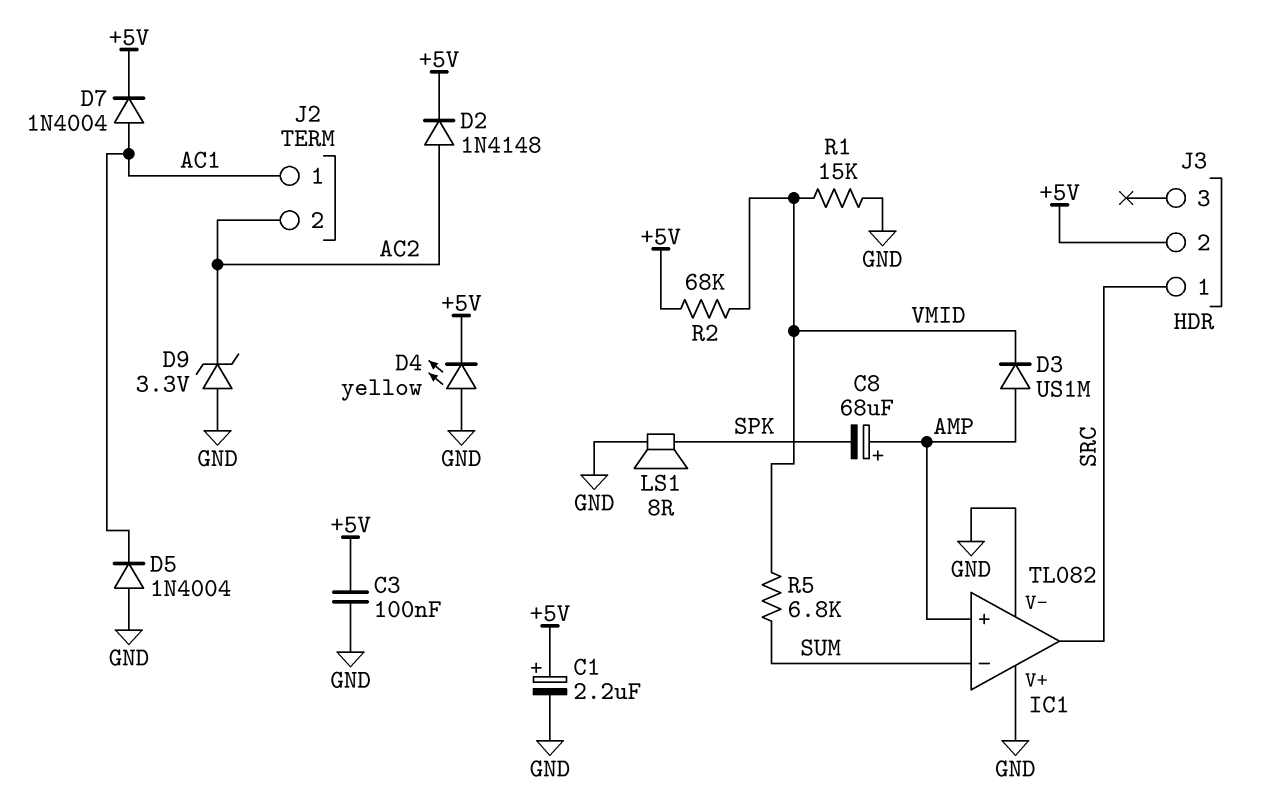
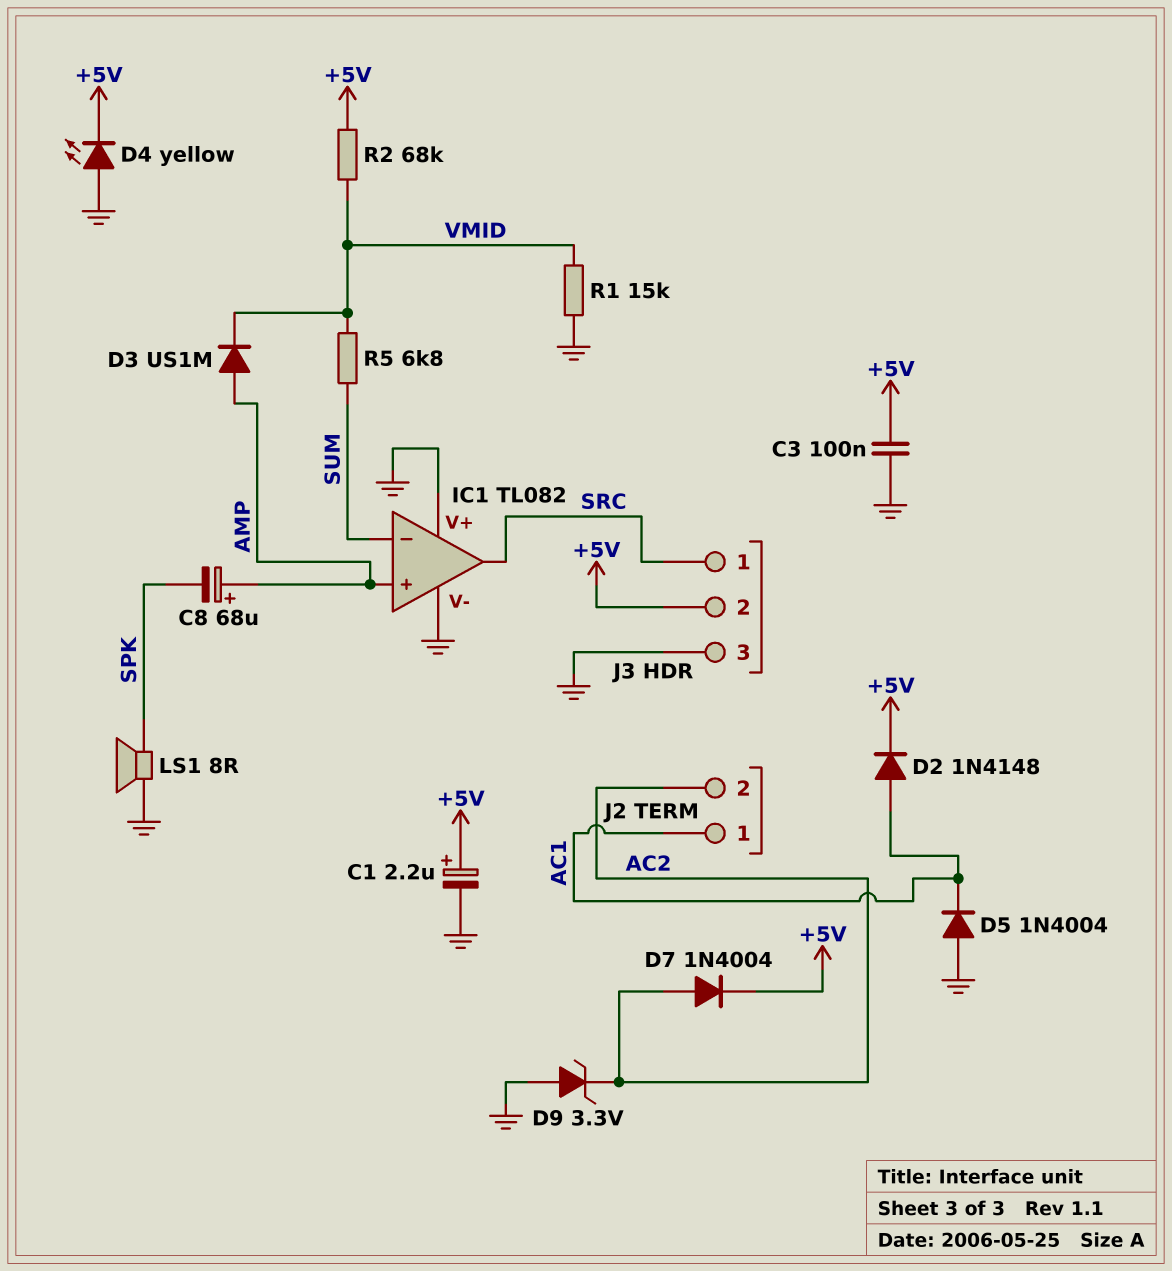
D2: diode 1N4148 (A AC2, K +5V) -> diode 1N4148 (A AC1, K +5V)
D7: diode 1N4004 (A AC1, K +5V) -> diode 1N4004 (A AC2, K +5V)
J3 pin 3: none -> GND

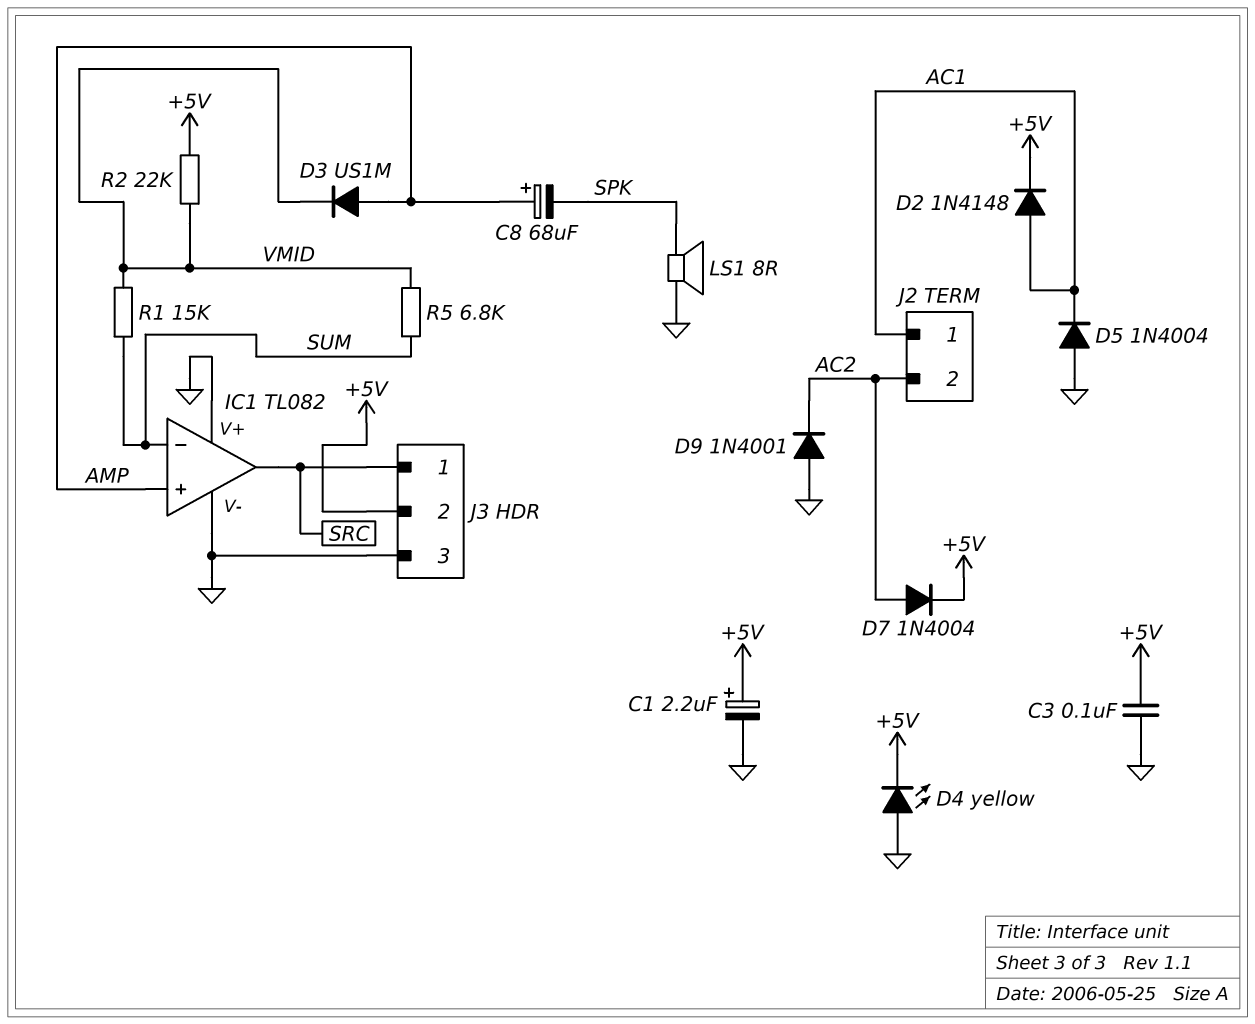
D9: zener 3.3V (A GND, K AC2) -> diode 1N4001 (A GND, K AC2)
R1: 15k (GND, VMID) -> 15k (SUM, VMID)
R2: 68k (+5V, VMID) -> 22k (+5V, VMID)

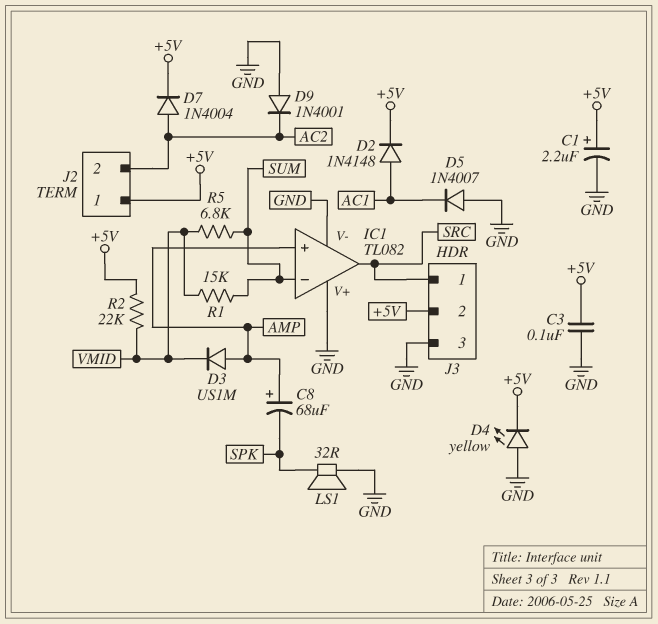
D5: diode 1N4004 (A GND, K AC1) -> diode 1N4007 (A GND, K AC1)
J2 pin 1: AC1 -> +5V
LS1: speaker 8R (GND, SPK) -> speaker 32R (GND, SPK)

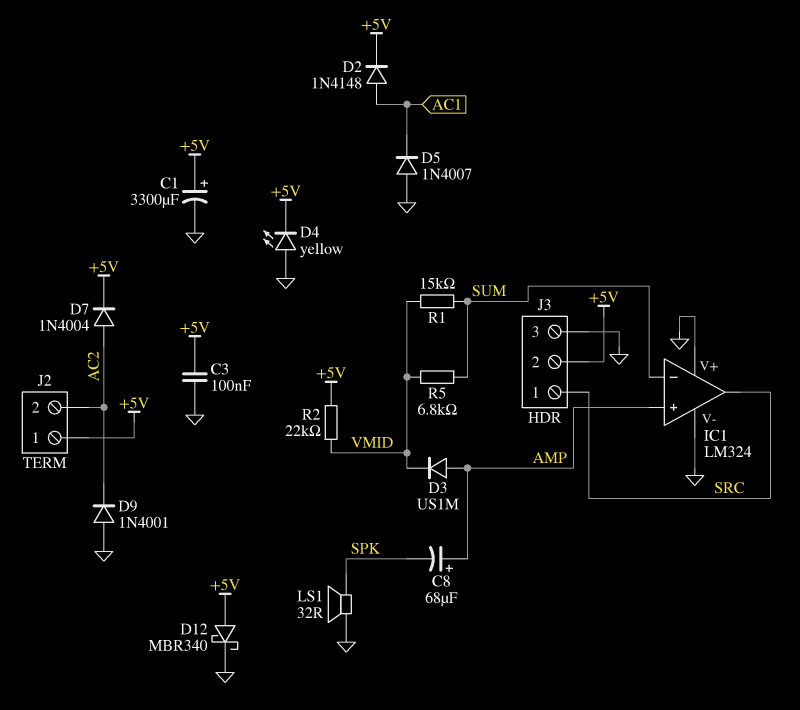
C1: 2.2uF (plus +5V, minus GND) -> 3300uF (plus +5V, minus GND)
D12: none -> schottky MBR340 (A +5V, K GND)
IC1: TL082 -> LM324

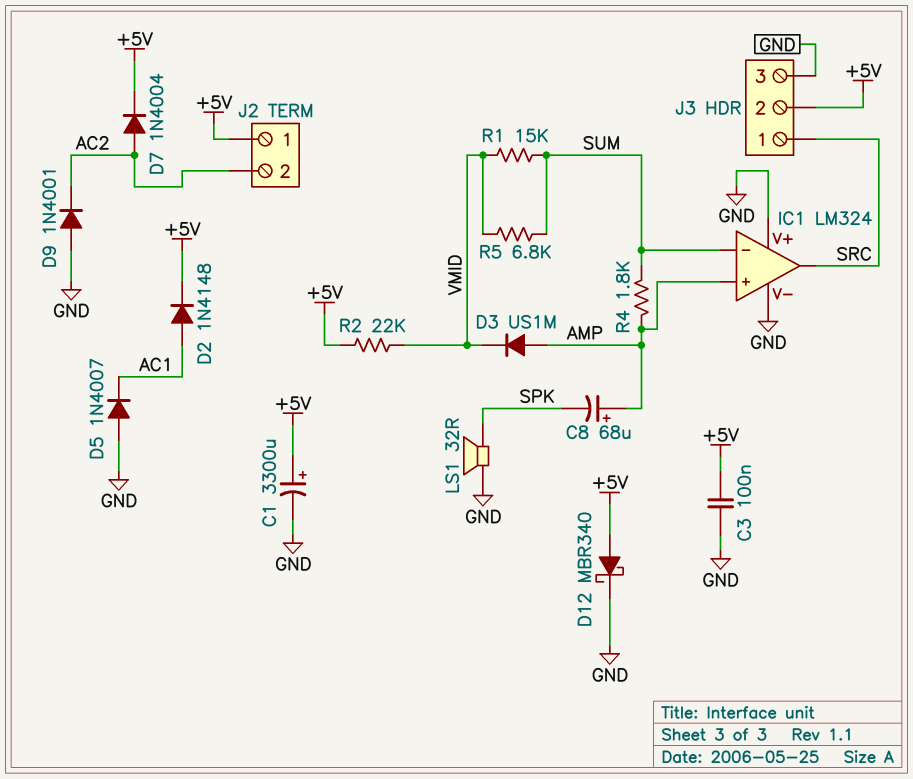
D4: LED yellow (A GND, K +5V) -> none
R4: none -> 1.8k (AMP, SUM)

